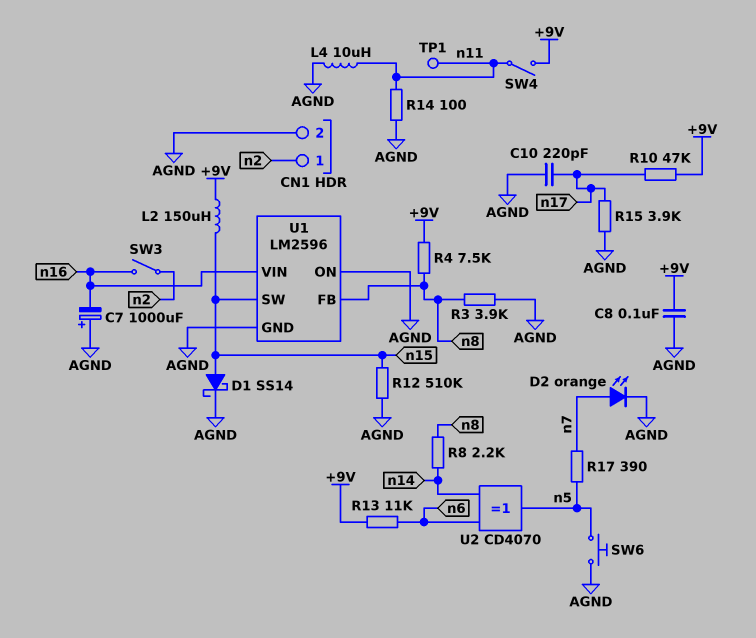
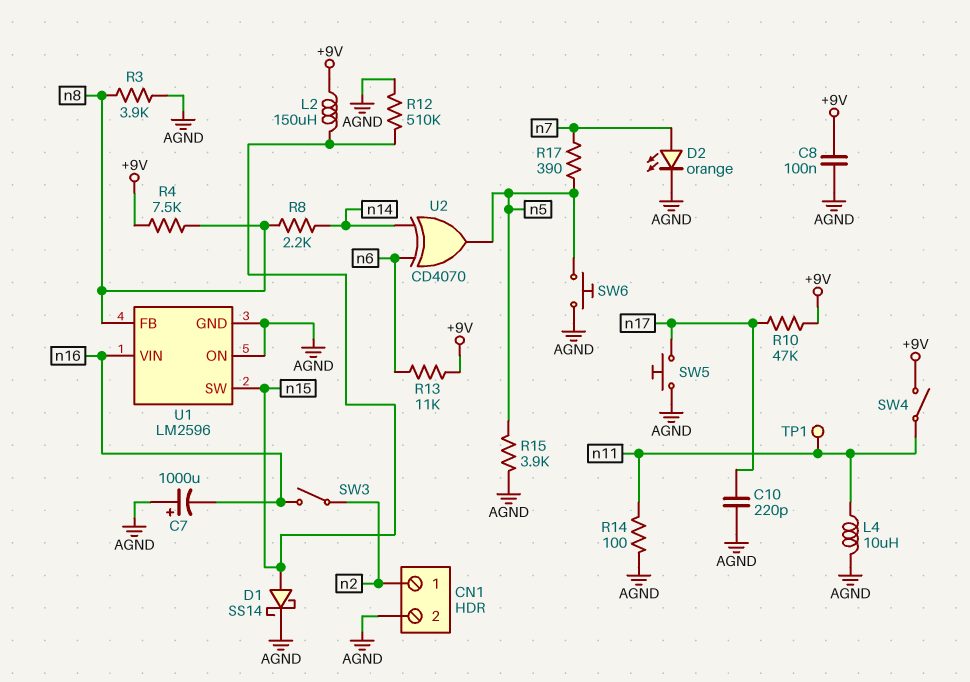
R15: 3.9k (AGND, n17) -> 3.9k (AGND, n5)
SW5: none -> button (AGND, n17)

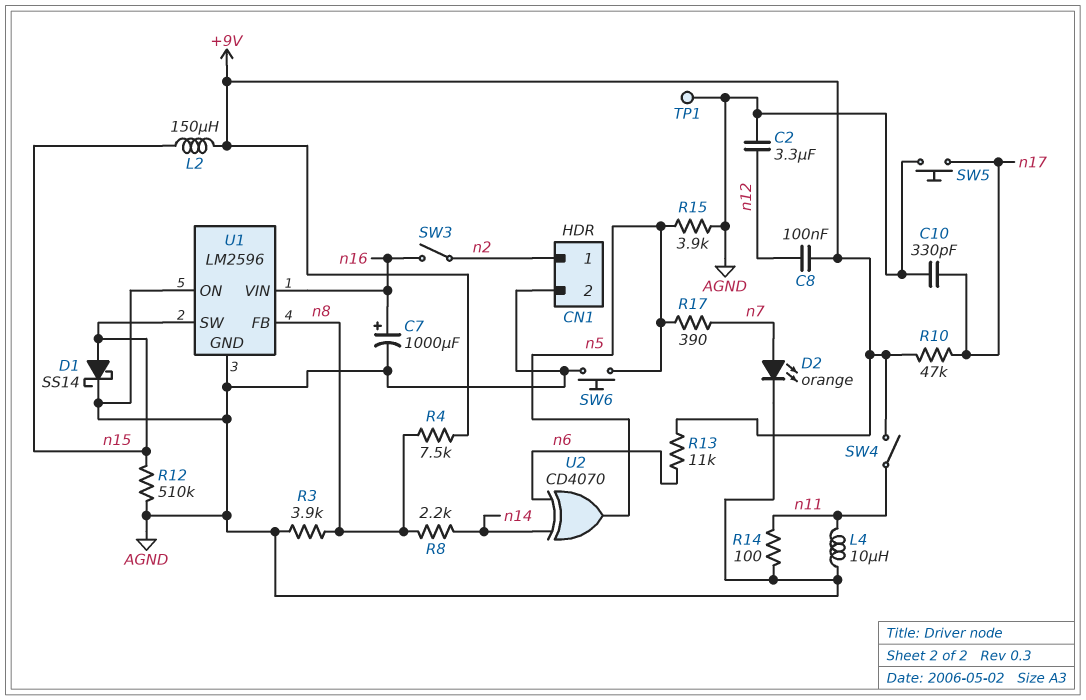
C2: none -> 3.3uF (AGND, n12)
C7: 1000uF (plus AGND, minus n16) -> 1000uF (plus n16, minus AGND)
C8: 100nF (+9V, AGND) -> 100nF (+9V, n12)
C10: 220pF (AGND, n17) -> 330pF (AGND, n17)
TP1: test point (n11) -> test point (AGND)

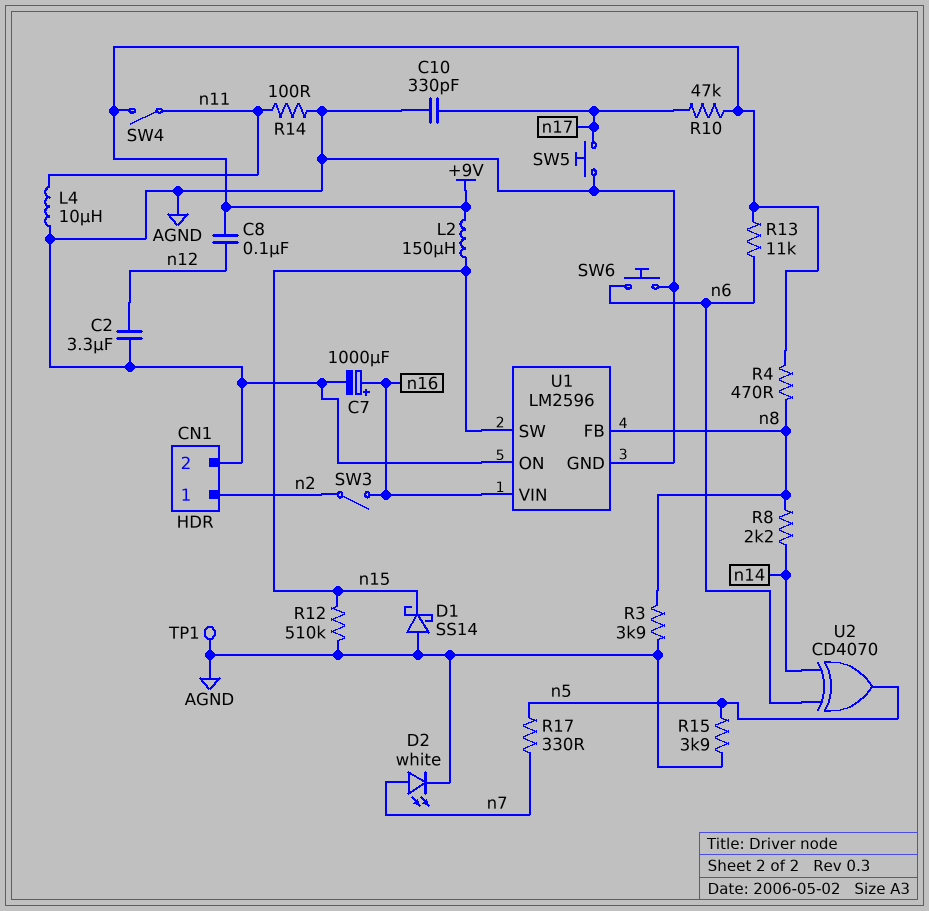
D1: schottky SS14 (A n15, K AGND) -> schottky SS14 (A AGND, K n15)
D2: LED orange (A n7, K AGND) -> LED white (A n7, K AGND)
R4: 7.5k (+9V, n8) -> 470 (+9V, n8)
R17: 390 (n5, n7) -> 330 (n5, n7)
SW6: button (AGND, n5) -> button (AGND, n6)

